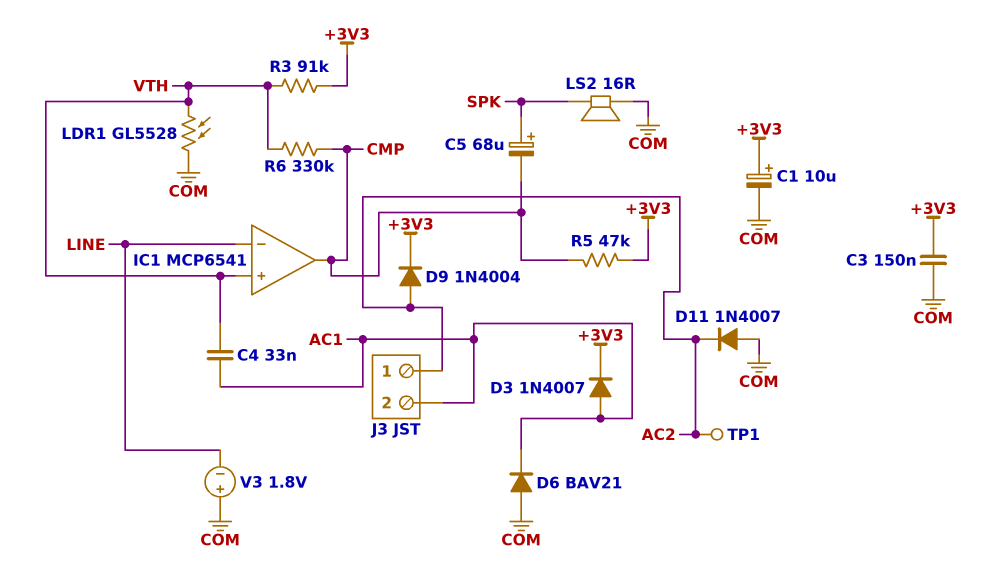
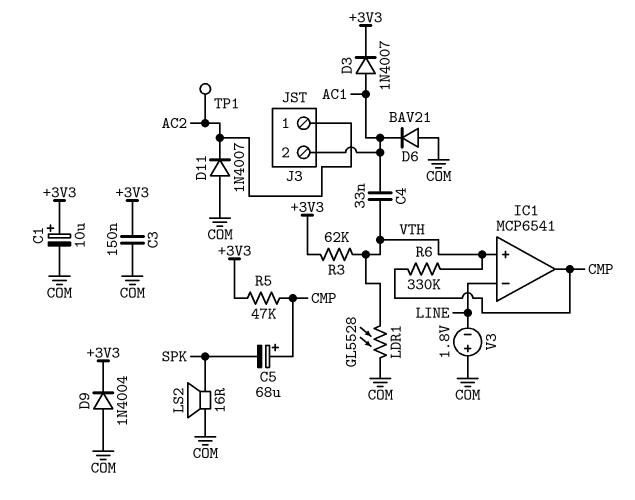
C5: 68uF (plus SPK, minus CMP) -> 68uF (plus CMP, minus SPK)
D9: diode 1N4004 (A AC2, K +3V3) -> diode 1N4004 (A COM, K +3V3)
R3: 91k (+3V3, VTH) -> 62k (+3V3, VTH)

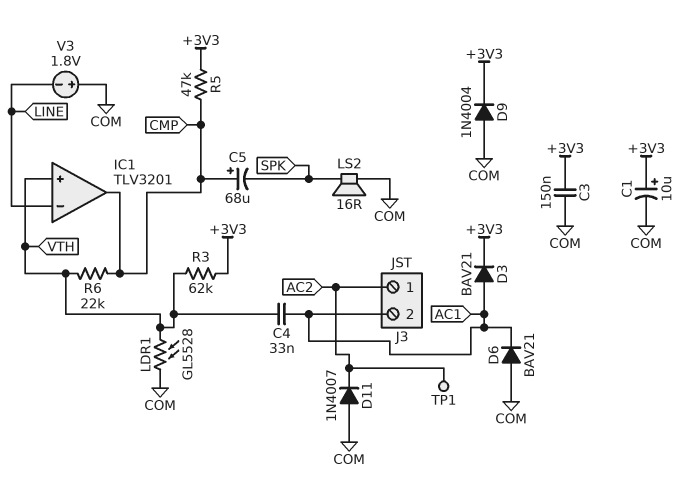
D3: diode 1N4007 (A AC1, K +3V3) -> diode BAV21 (A AC1, K +3V3)
IC1: MCP6541 -> TLV3201
R6: 330k (CMP, VTH) -> 22k (CMP, VTH)

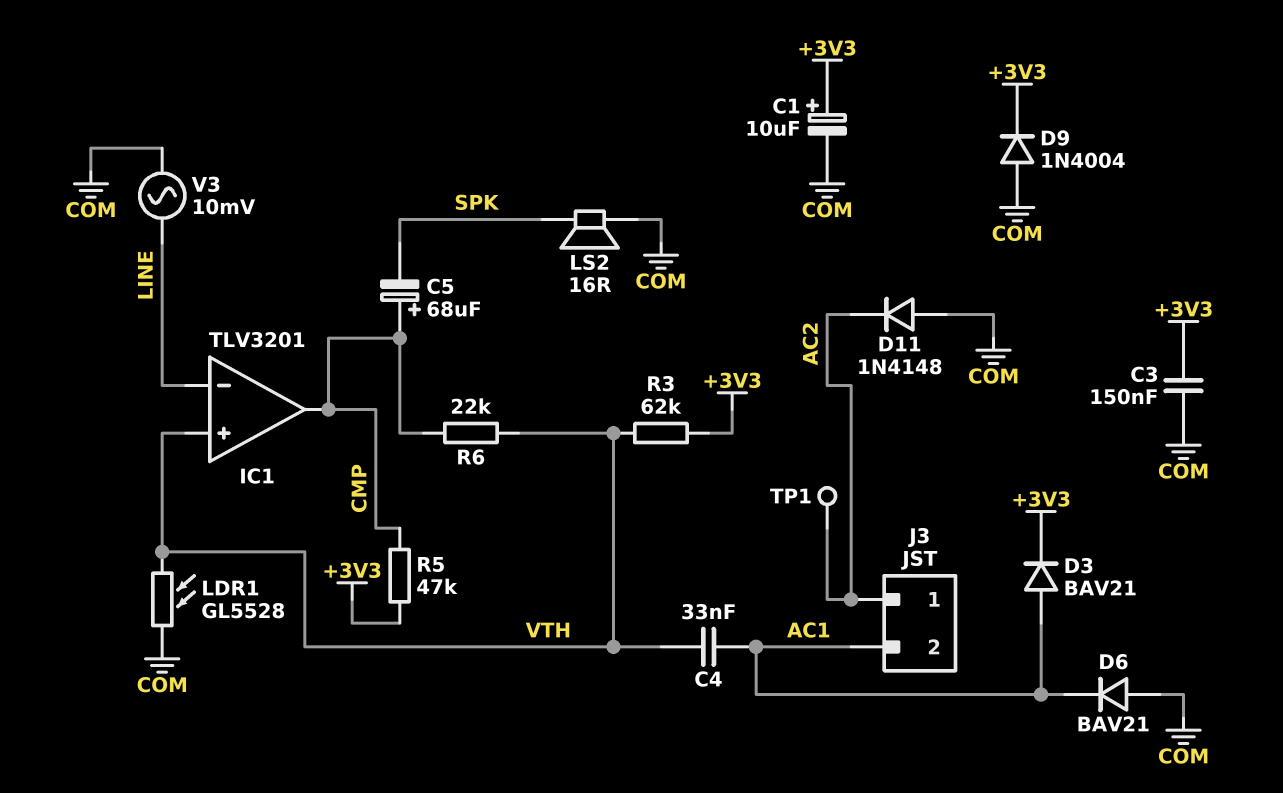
D11: diode 1N4007 (A COM, K AC2) -> diode 1N4148 (A COM, K AC2)
V3: 1.8V (plus COM, minus LINE) -> AC 10mV (COM, LINE)

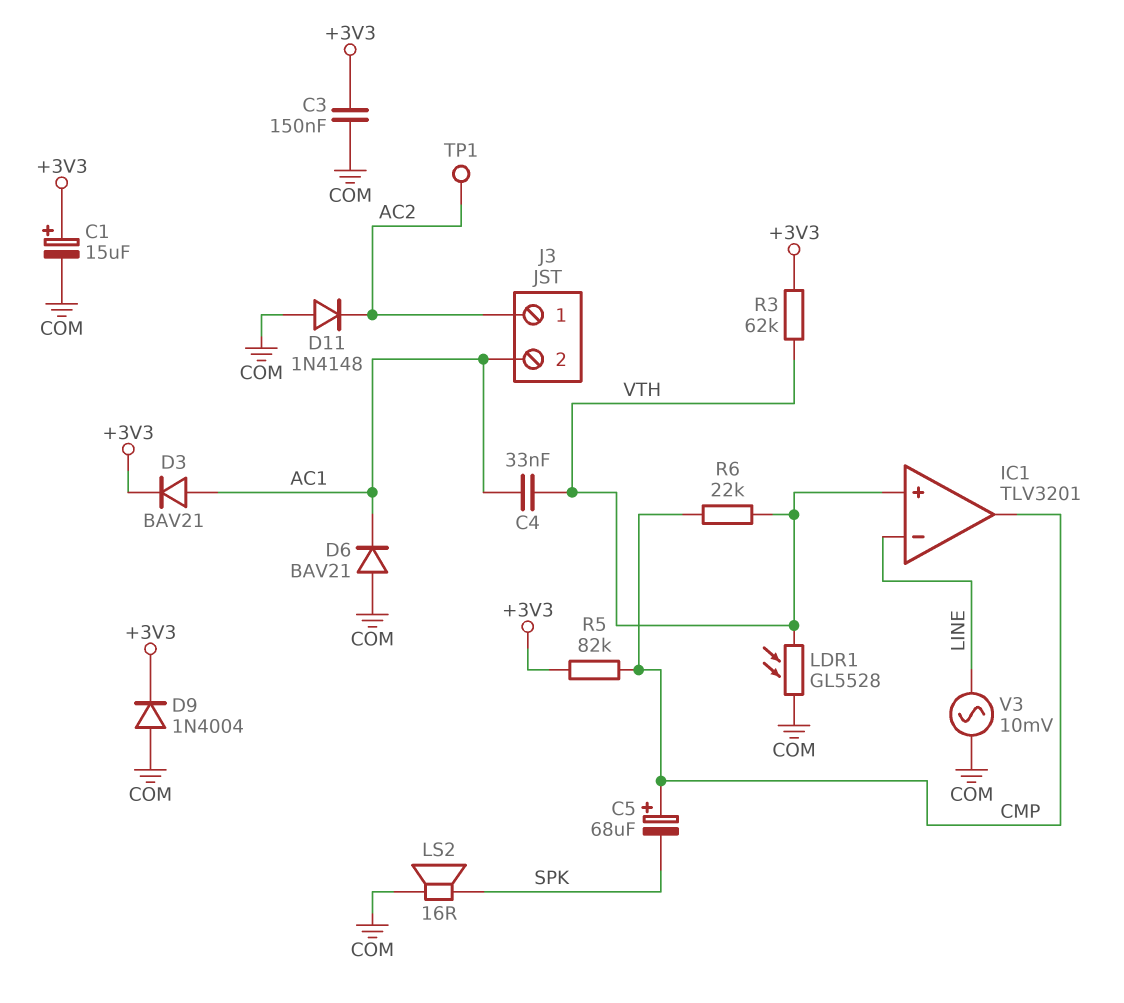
C1: 10uF (plus +3V3, minus COM) -> 15uF (plus +3V3, minus COM)
R5: 47k (+3V3, CMP) -> 82k (+3V3, CMP)

